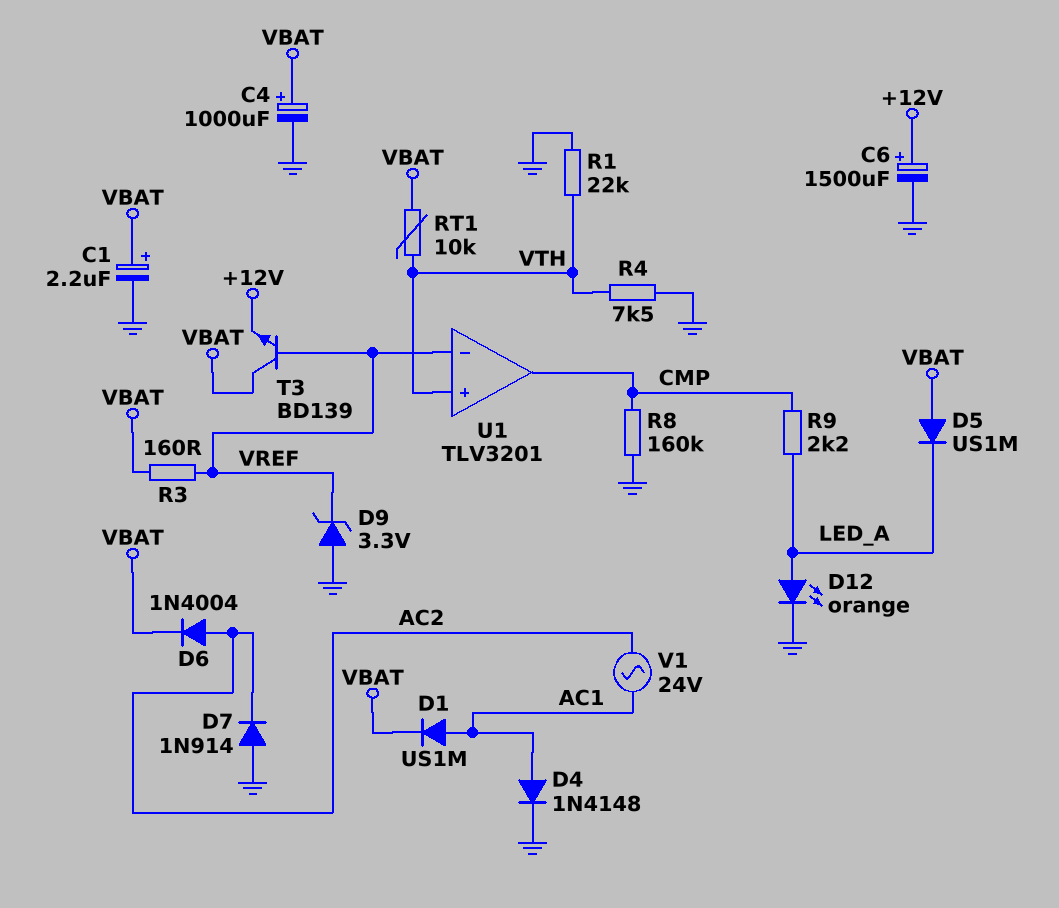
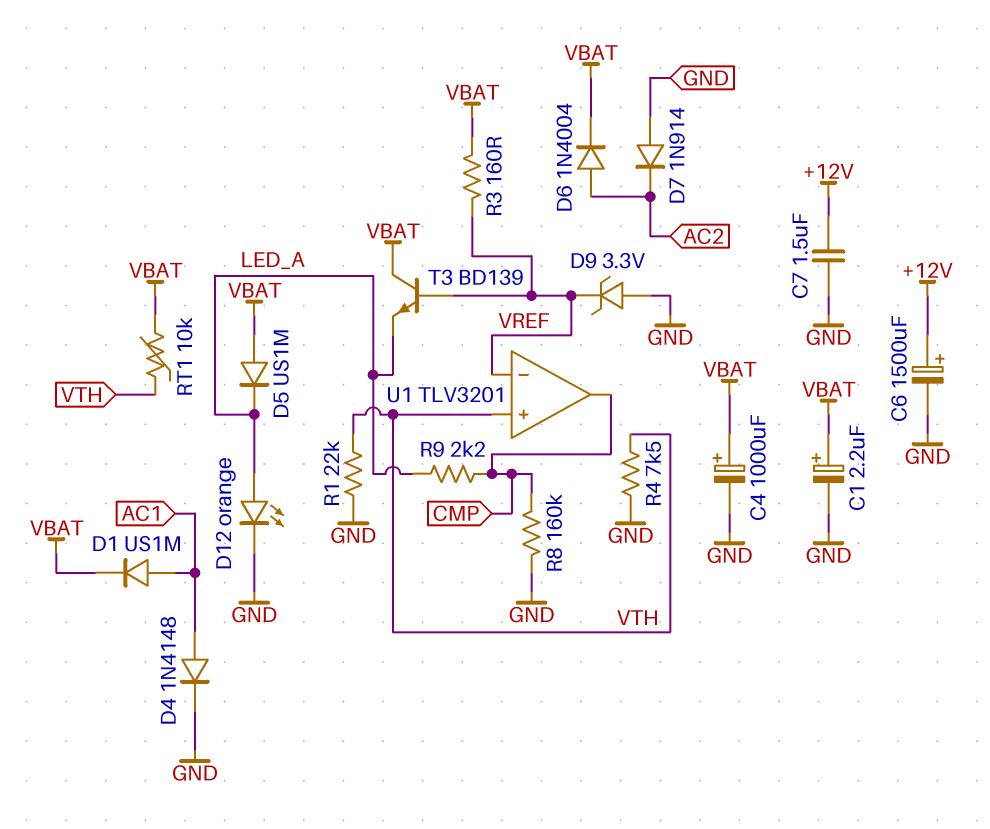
C7: none -> 1.5uF (+12V, GND)
T3: NPN BD139 (B VREF, C VBAT, E +12V) -> NPN BD139 (B VREF, C VBAT, E LED_A)
V1: AC 24V (AC1, AC2) -> none

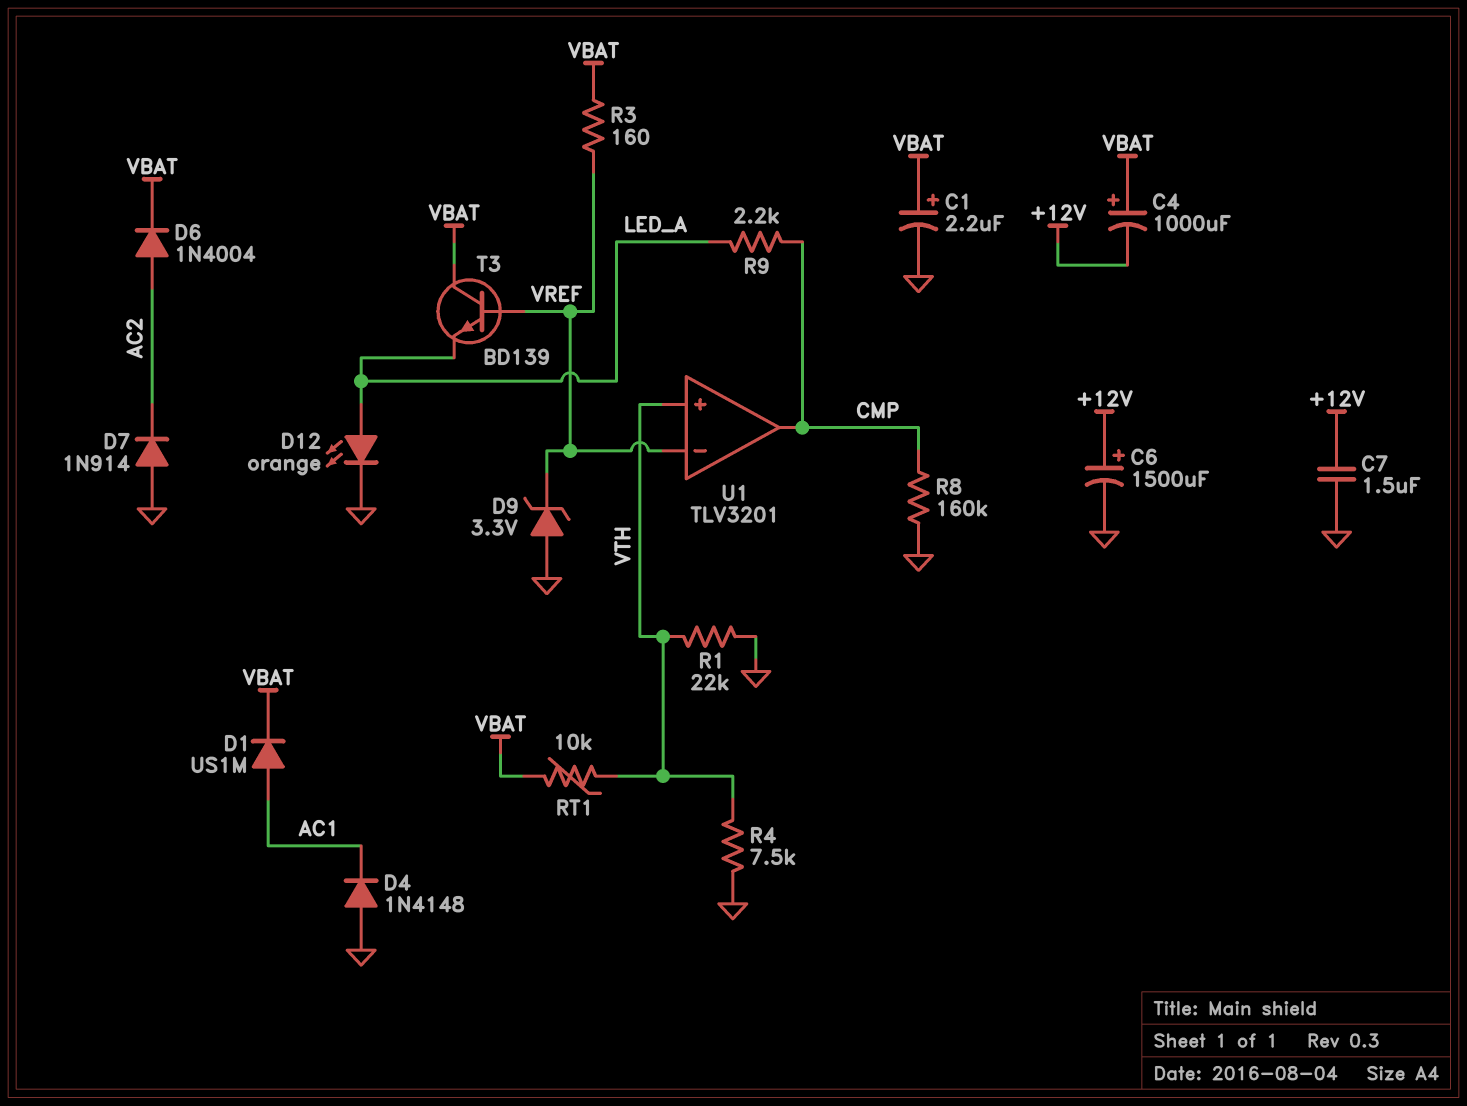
C4: 1000uF (plus VBAT, minus GND) -> 1000uF (plus VBAT, minus +12V)
D4: diode 1N4148 (A AC1, K GND) -> diode 1N4148 (A GND, K AC1)
D5: diode US1M (A VBAT, K LED_A) -> none

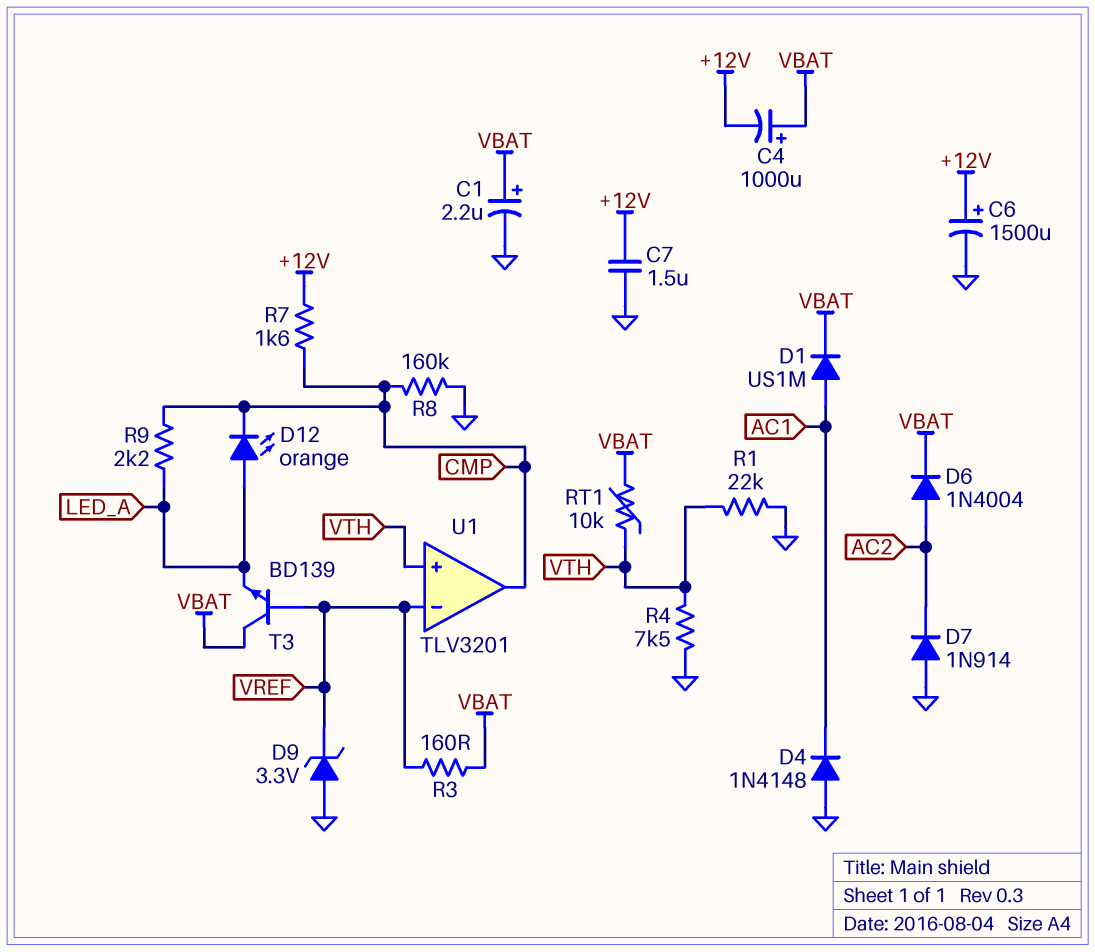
D12: LED orange (A LED_A, K GND) -> LED orange (A LED_A, K CMP)
R7: none -> 1.6k (+12V, CMP)

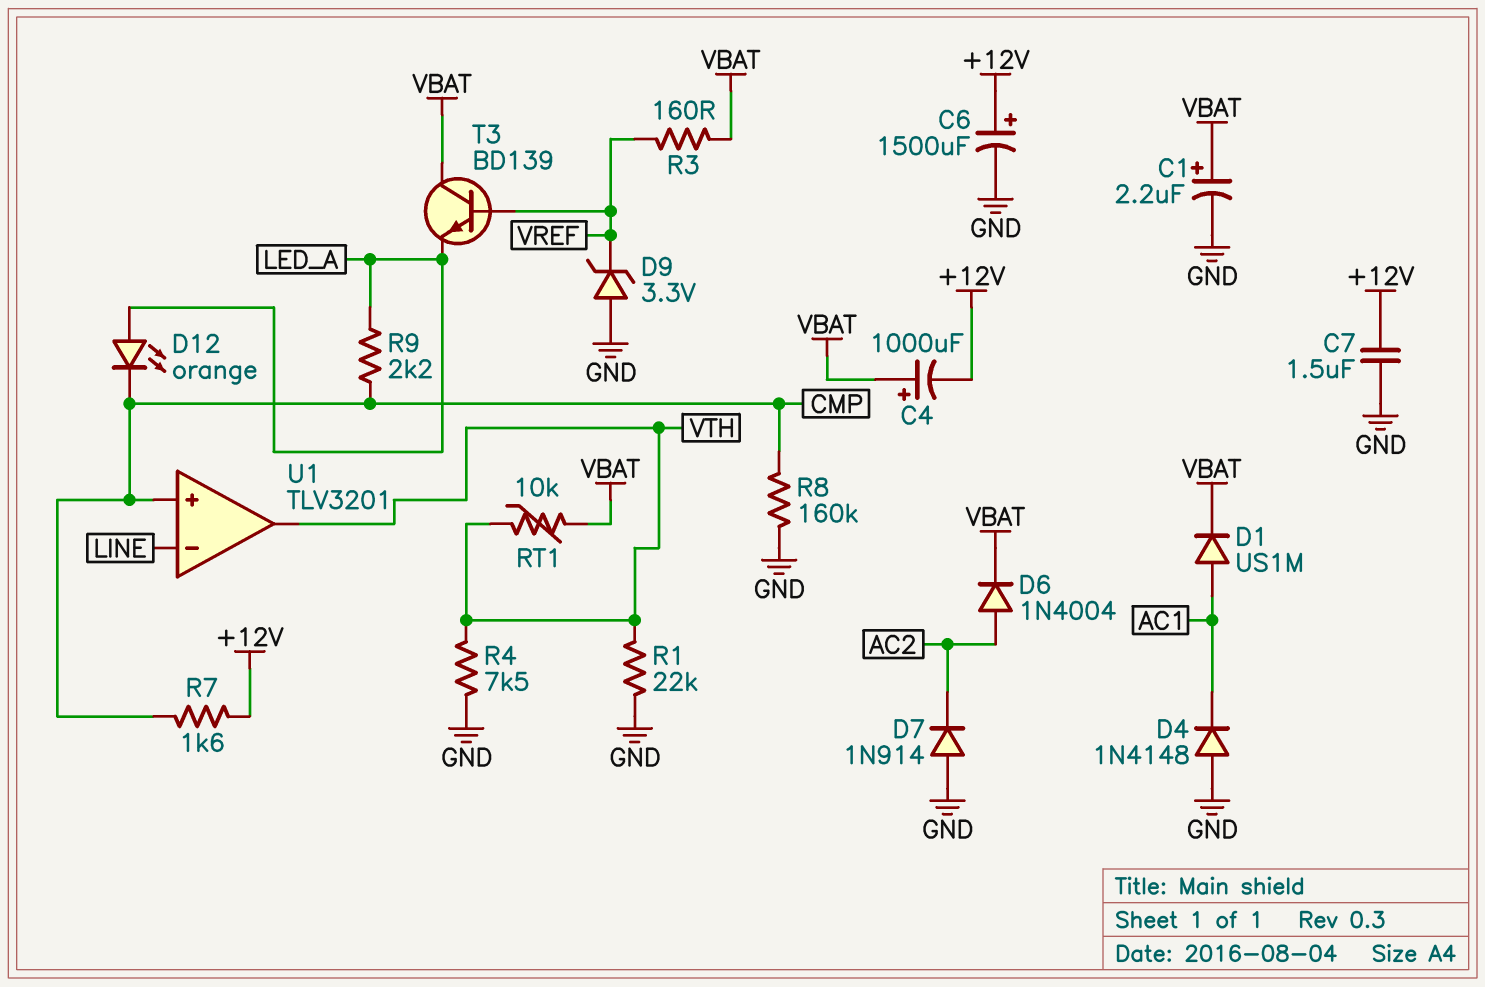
U1 pin in+: VTH -> CMP
U1 pin in-: VREF -> LINE
U1 pin out: CMP -> VTH

